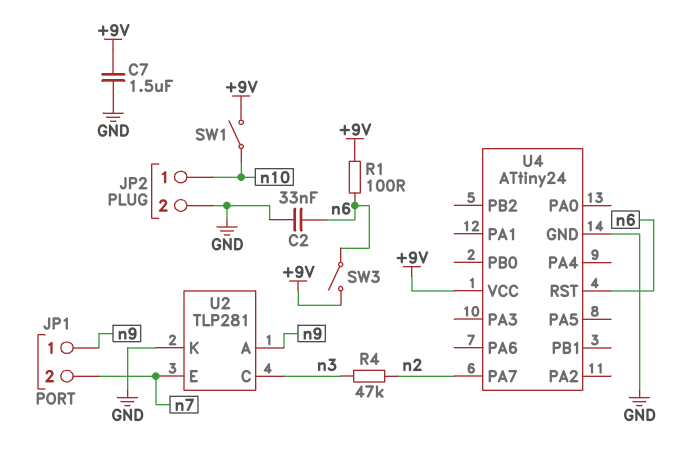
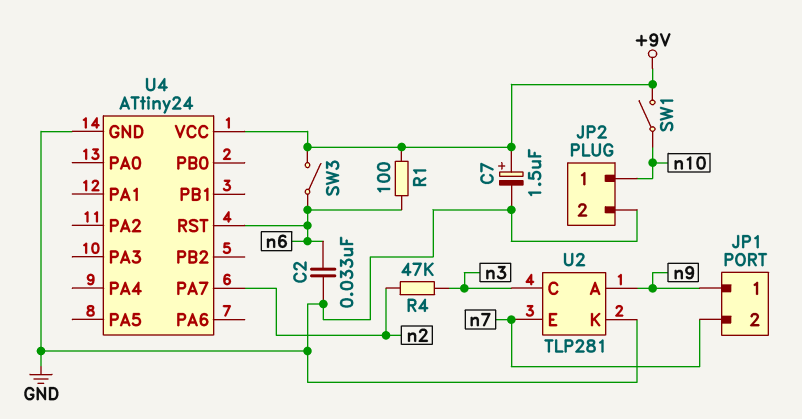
C7: 1.5uF (+9V, GND) -> 1.5uF (plus +9V, minus GND)

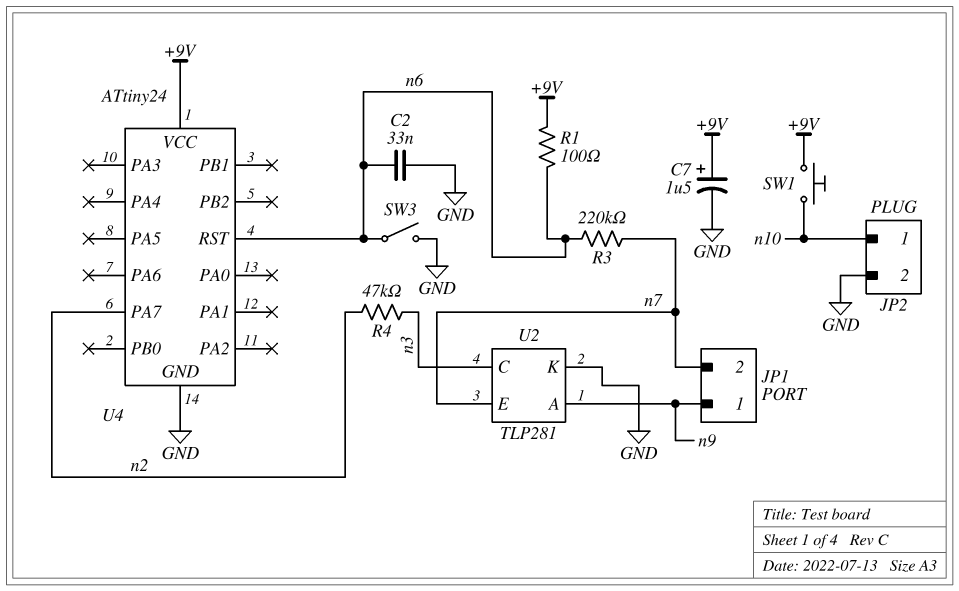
R3: none -> 220k (n6, n7)
SW1: switch (+9V, n10) -> button (+9V, n10)
SW3: switch (+9V, n6) -> switch (GND, n6)

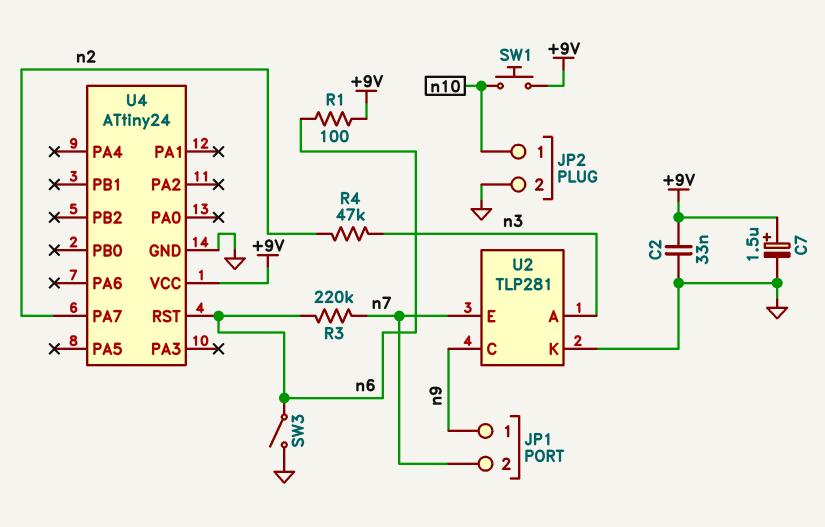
C2: 33nF (GND, n6) -> 33nF (+9V, GND)
U2 pin A: n9 -> n3
U2 pin C: n3 -> n9

